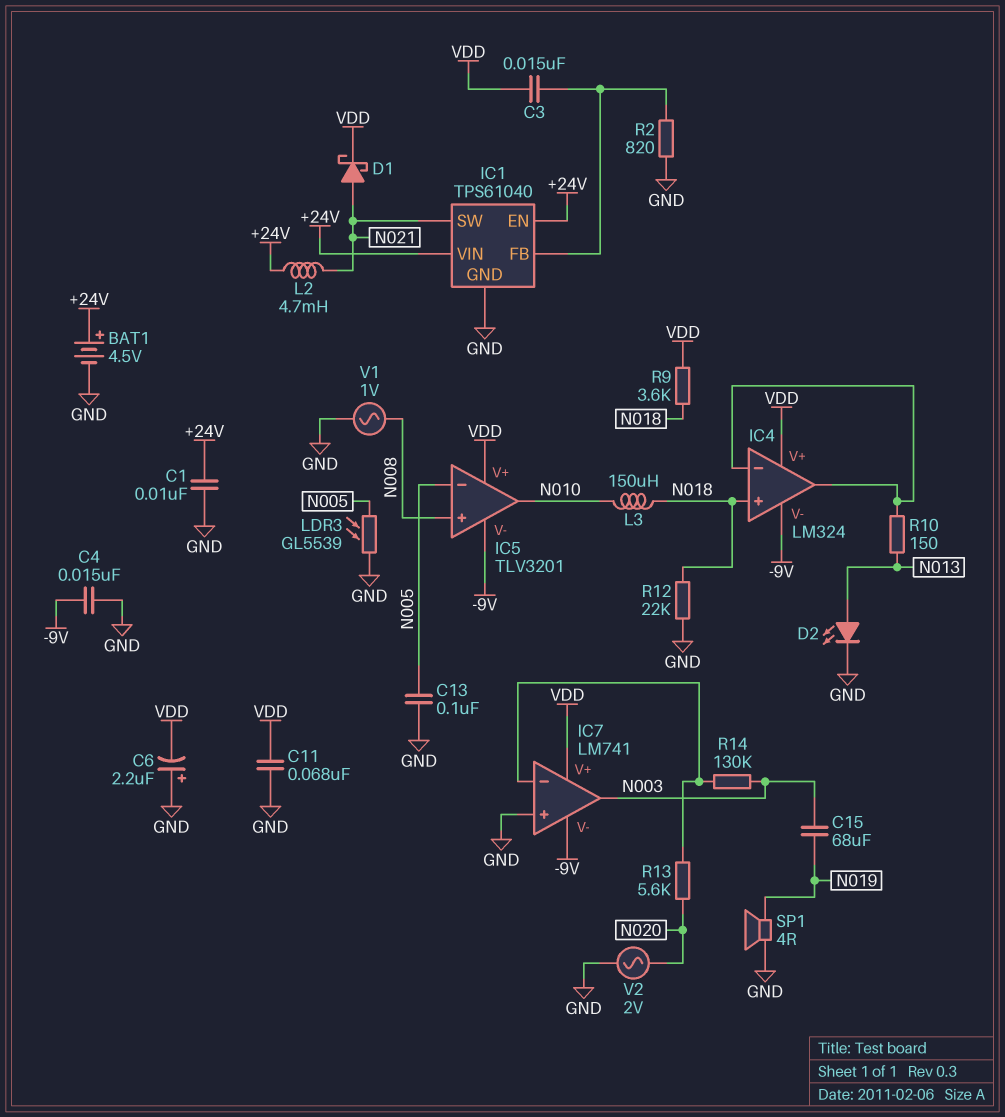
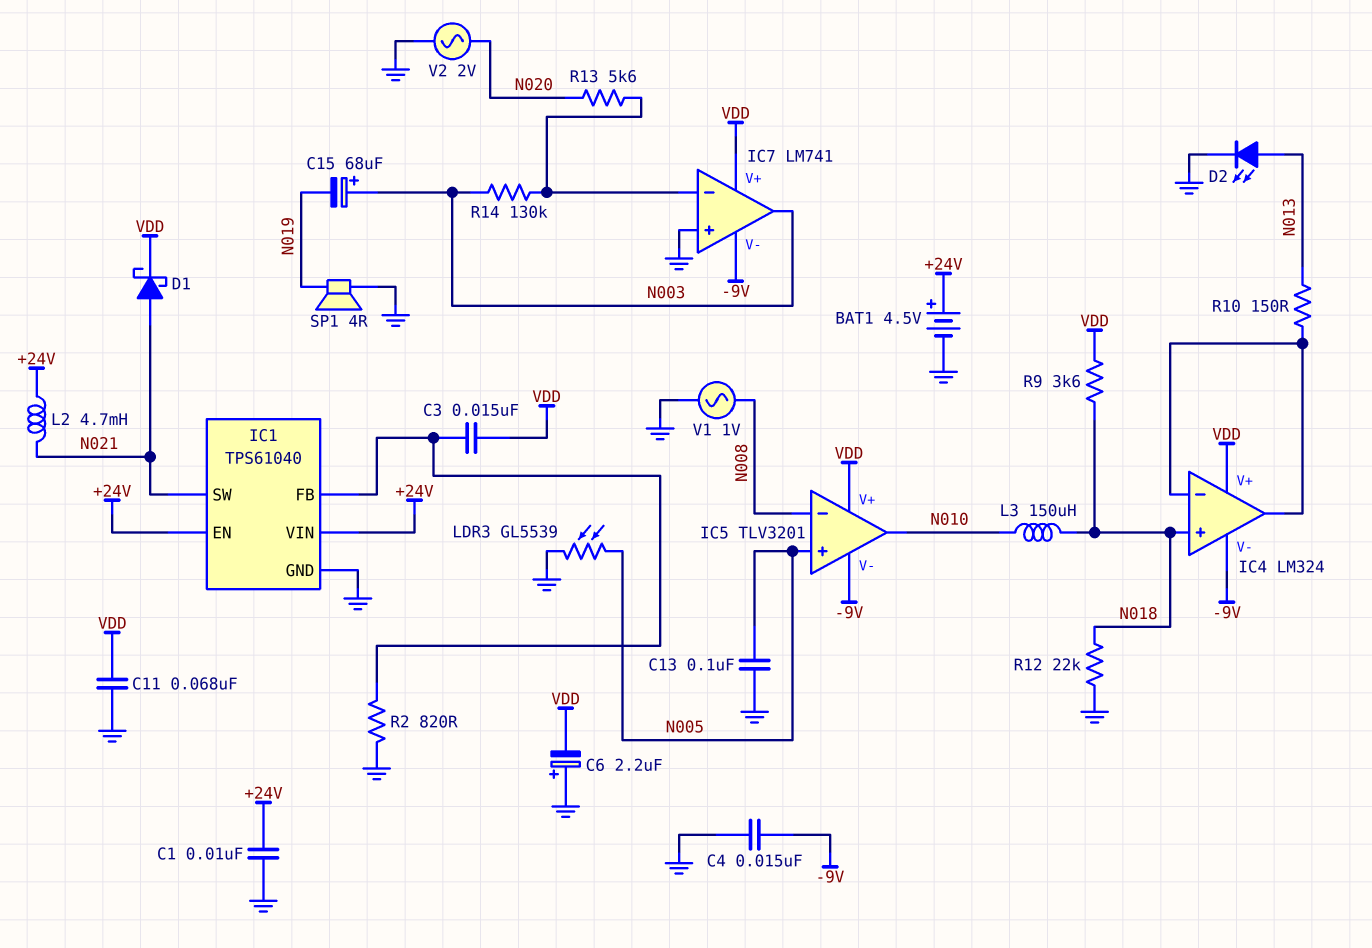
C15: 68uF (N003, N019) -> 68uF (plus N003, minus N019)
IC5 pin in+: N008 -> N005
IC5 pin in-: N005 -> N008

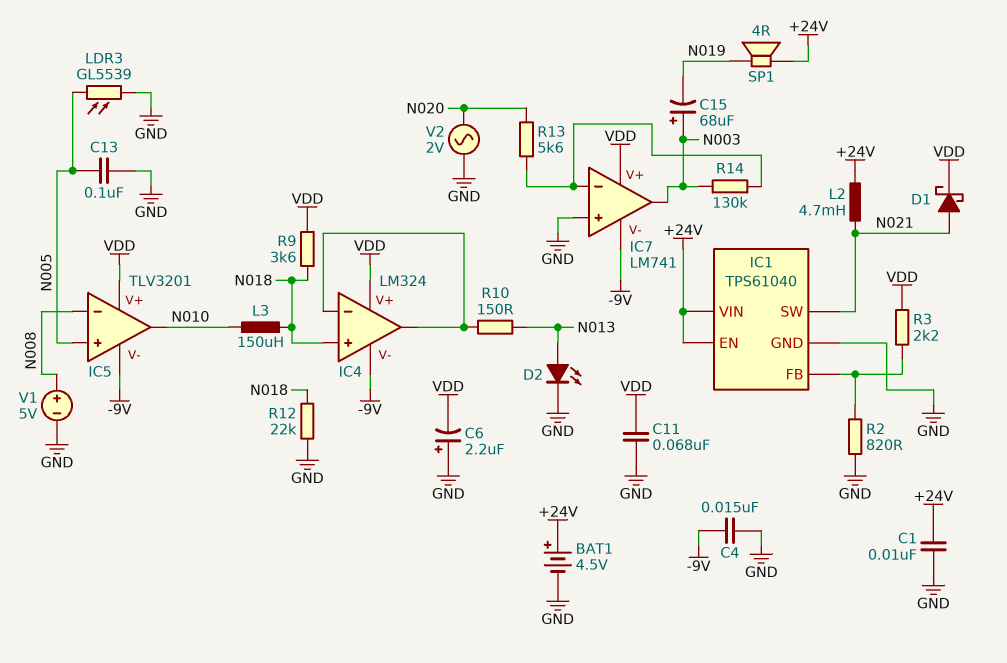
C3: 15nF (IC1/FB, VDD) -> none
R3: none -> 2.2k (IC1/FB, VDD)
SP1: speaker 4R (GND, N019) -> speaker 4R (+24V, N019)
V1: AC 1V (GND, N008) -> 5V (plus N008, minus GND)

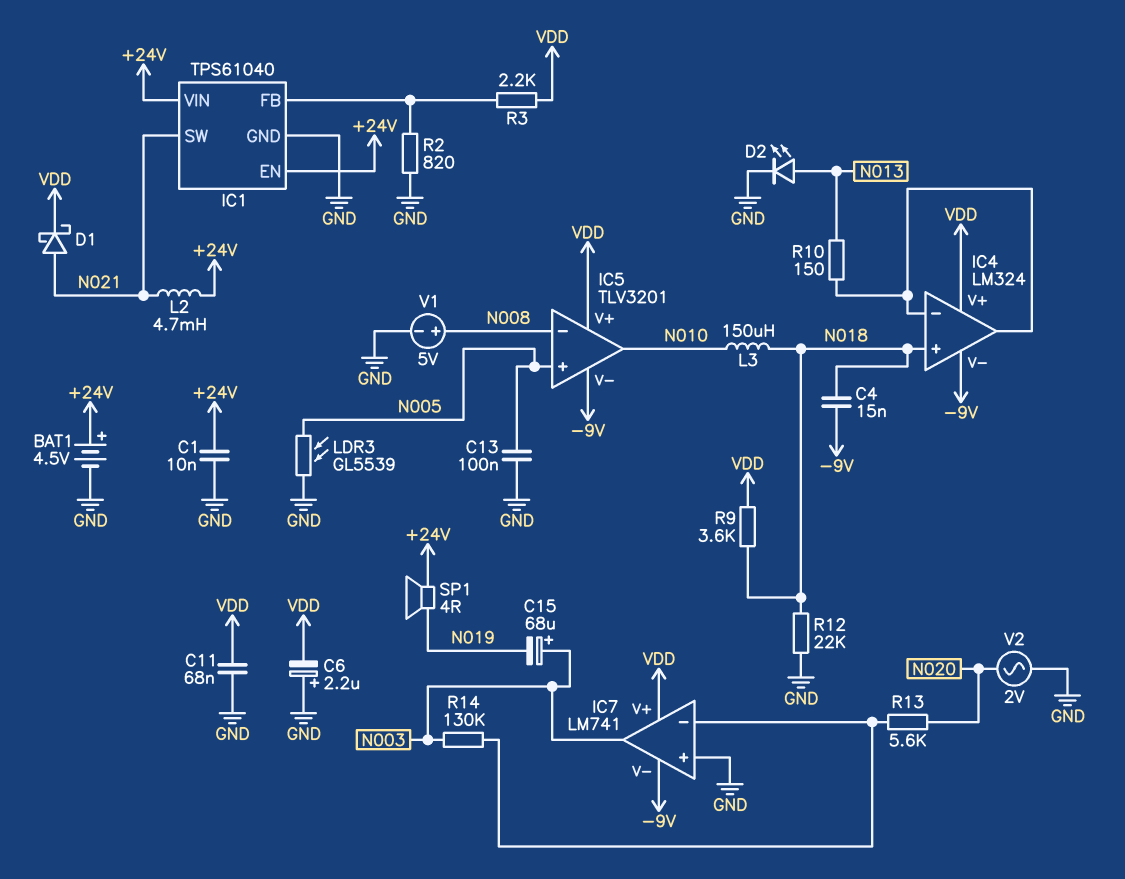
C4: 15nF (-9V, GND) -> 15nF (-9V, N018)

